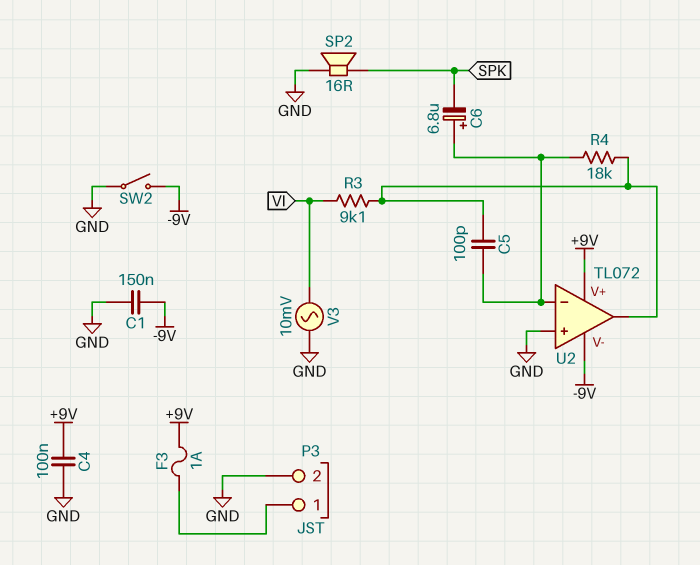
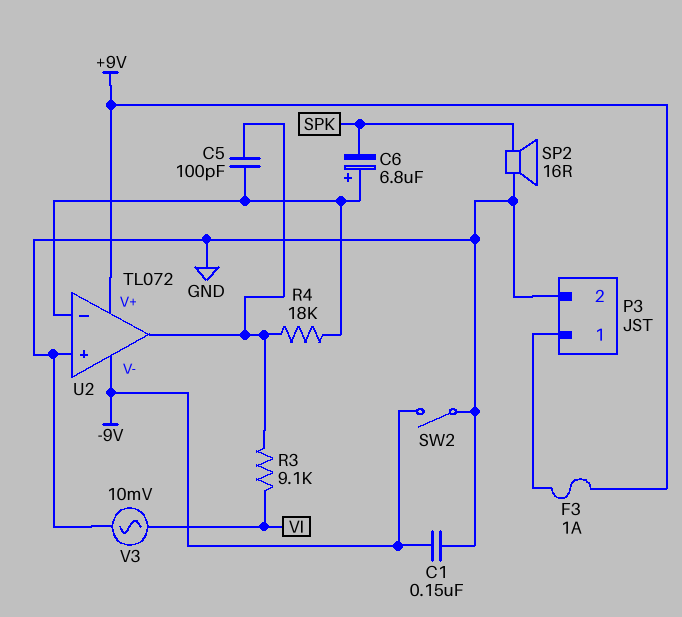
C4: 100nF (+9V, GND) -> none

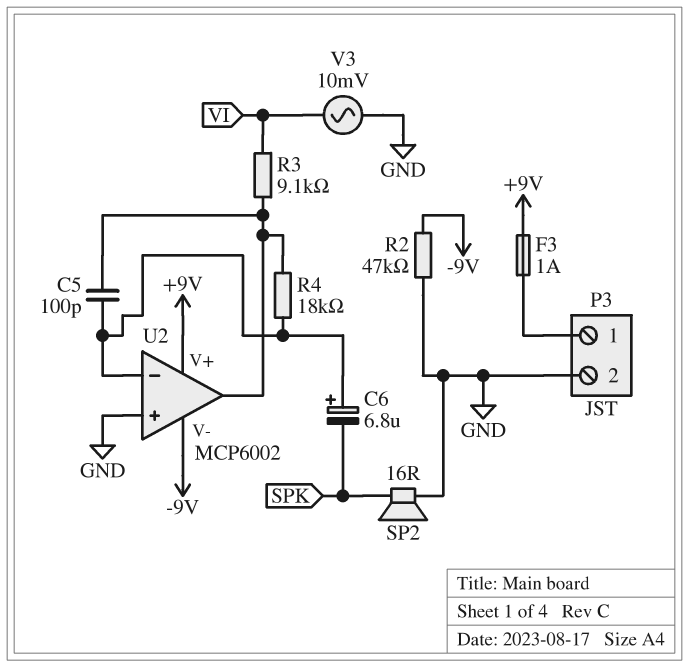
C1: 150nF (-9V, GND) -> none
R2: none -> 47k (-9V, GND)
SW2: switch (-9V, GND) -> none
U2: TL072 -> MCP6002

